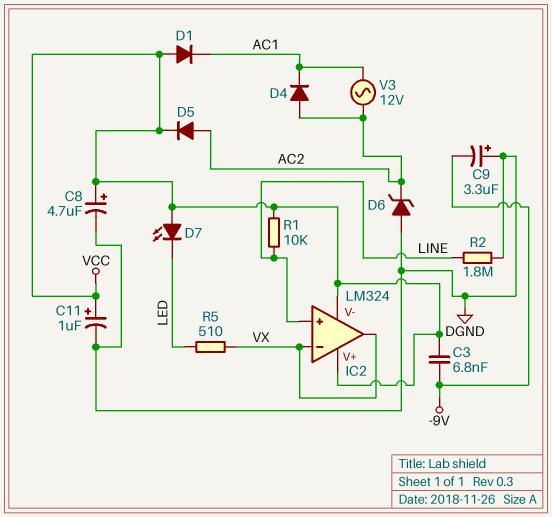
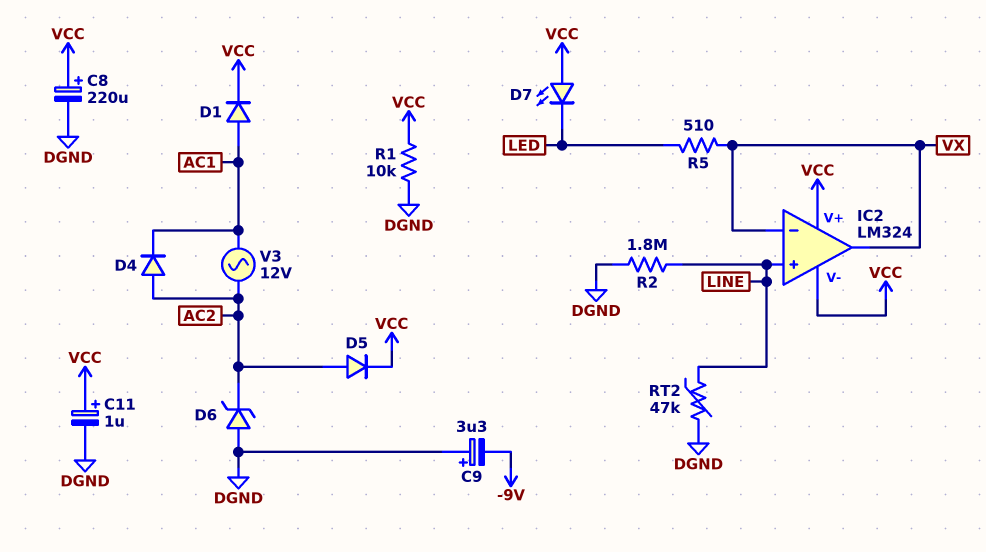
C3: 6.8nF (-9V, VCC) -> none
C8: 4.7uF (plus VCC, minus DGND) -> 220uF (plus VCC, minus DGND)
D1: diode (A VCC, K AC1) -> diode (A AC1, K VCC)
R1: 10k (LINE, VCC) -> 10k (DGND, VCC)
RT2: none -> 47k (DGND, LINE)

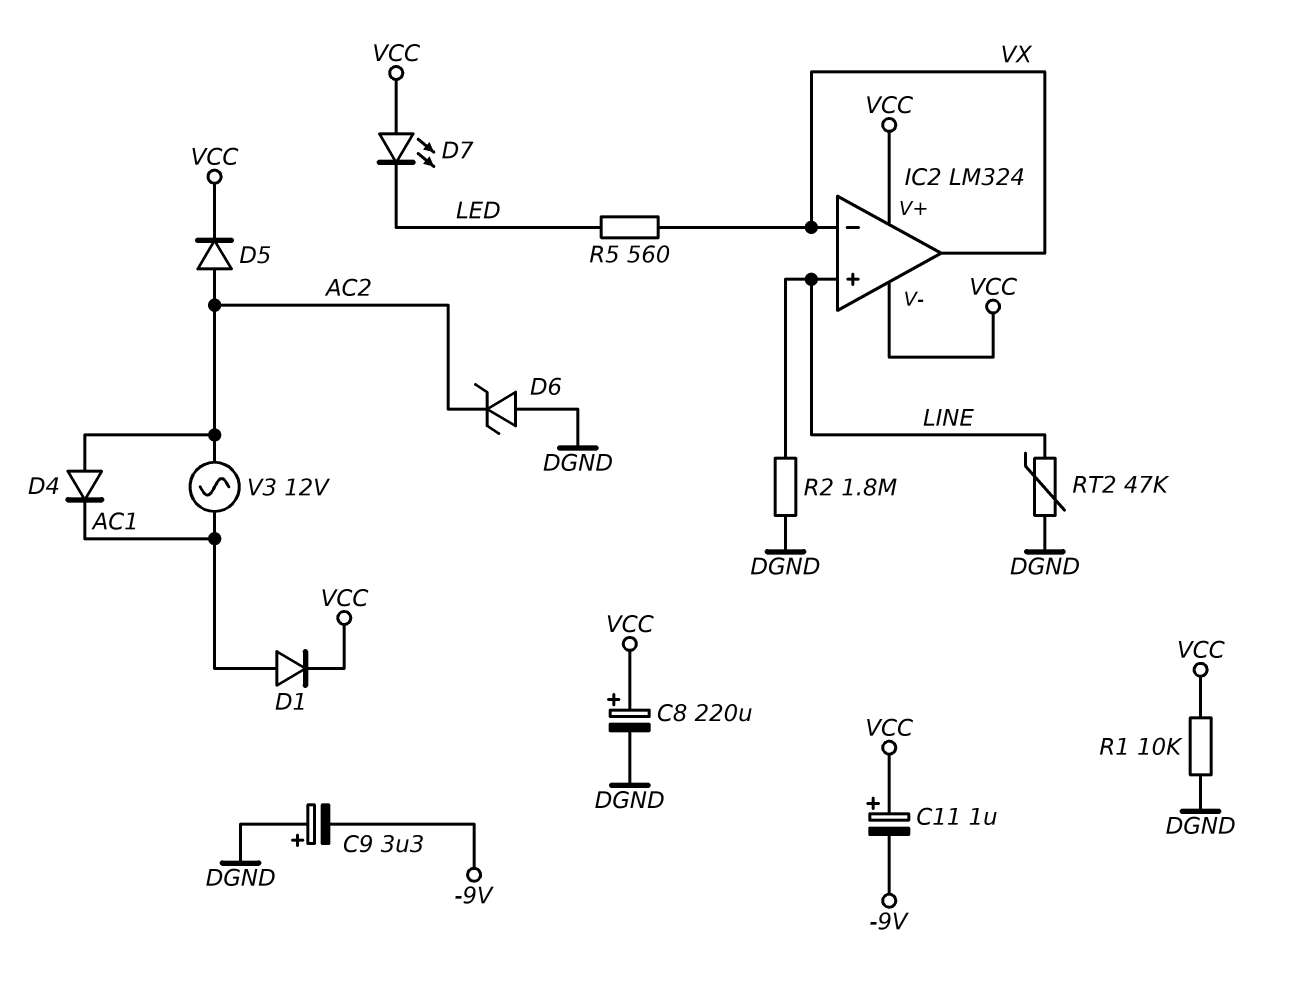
C11: 1uF (plus VCC, minus DGND) -> 1uF (plus VCC, minus -9V)
R5: 510 (LED, VX) -> 560 (LED, VX)

